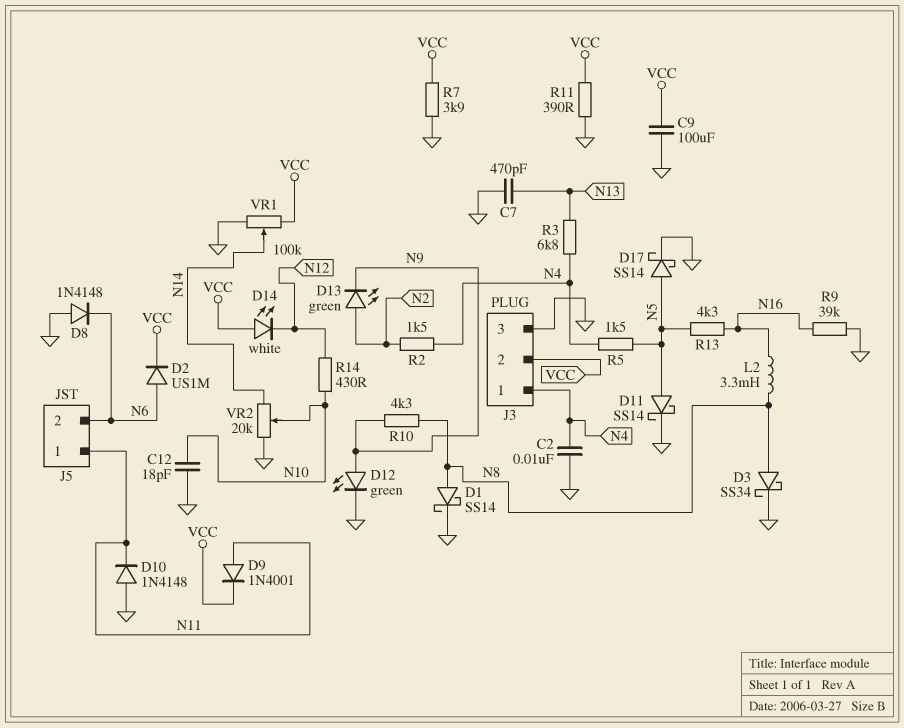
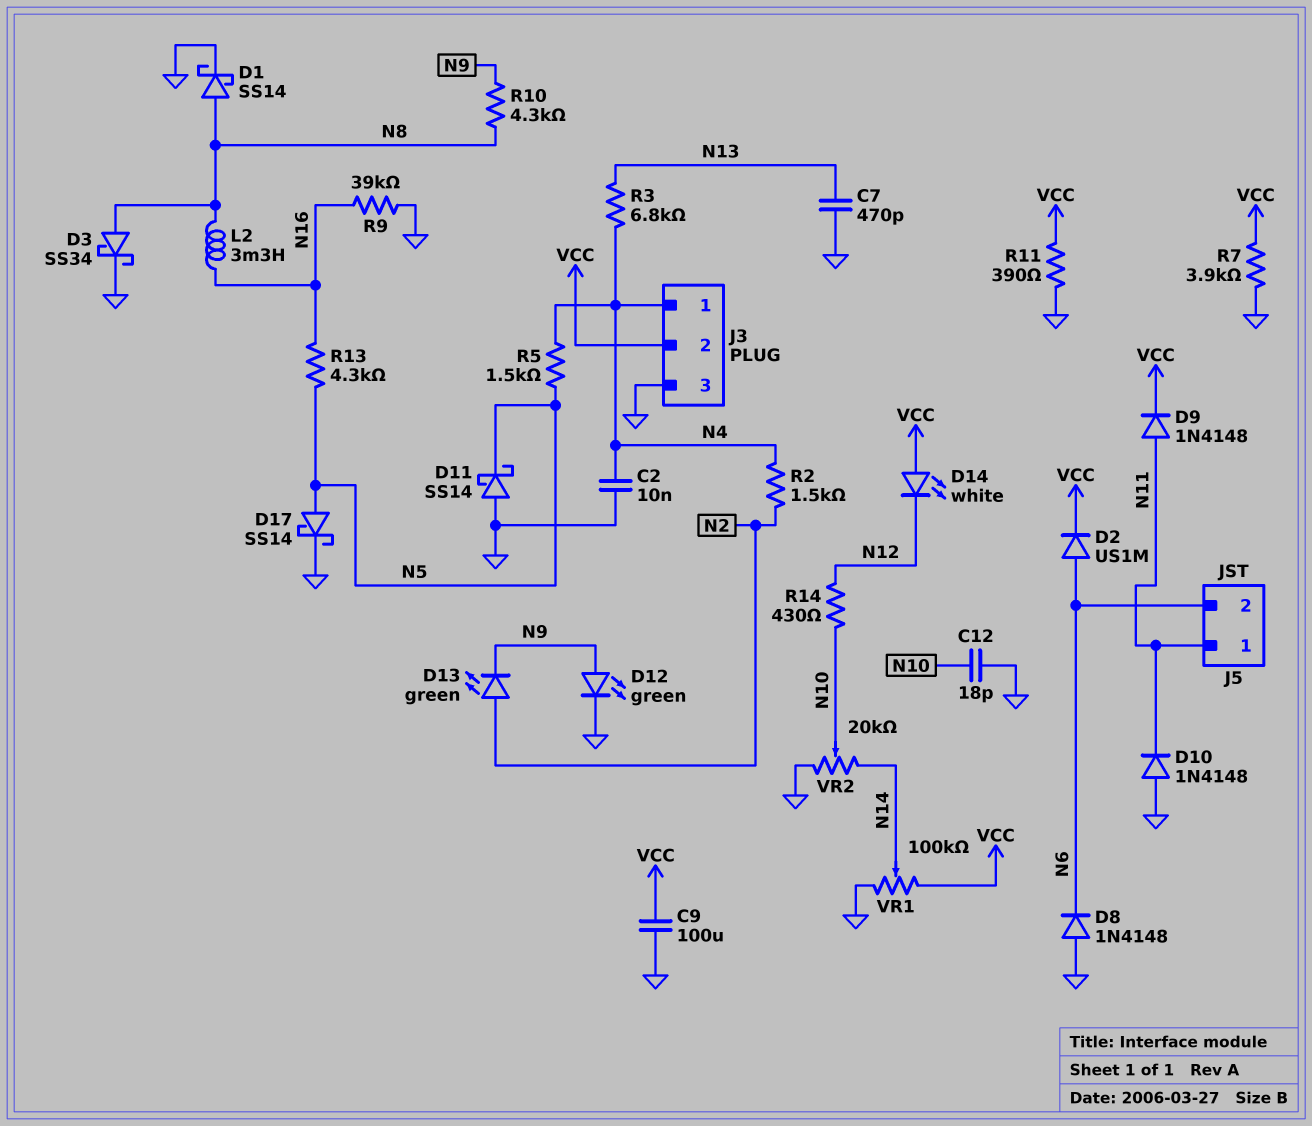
D9: diode 1N4001 (A N11, K VCC) -> diode 1N4148 (A N11, K VCC)
D11: schottky SS14 (A N5, K GND) -> schottky SS14 (A GND, K N5)

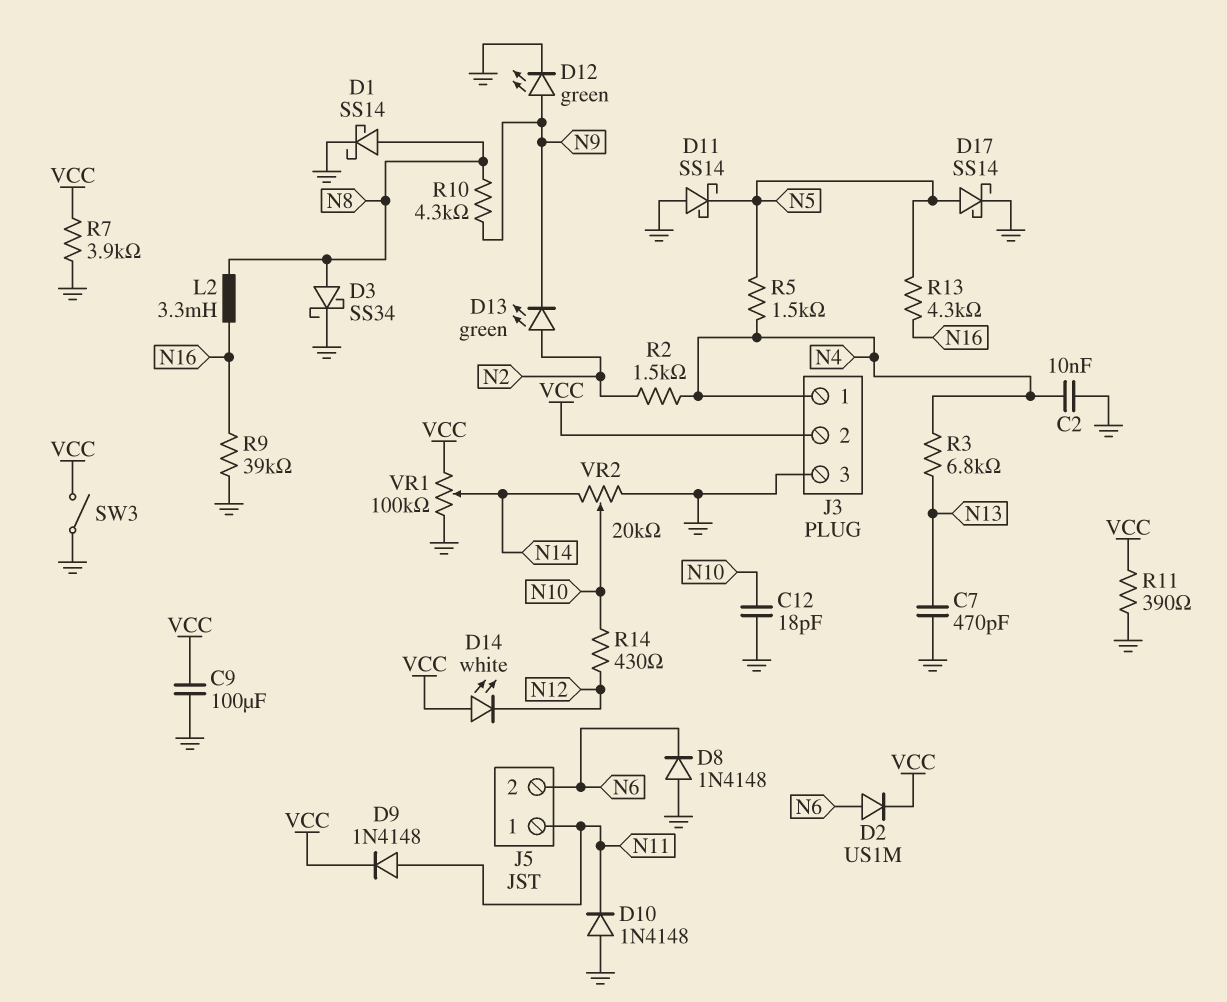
SW3: none -> switch (GND, VCC)

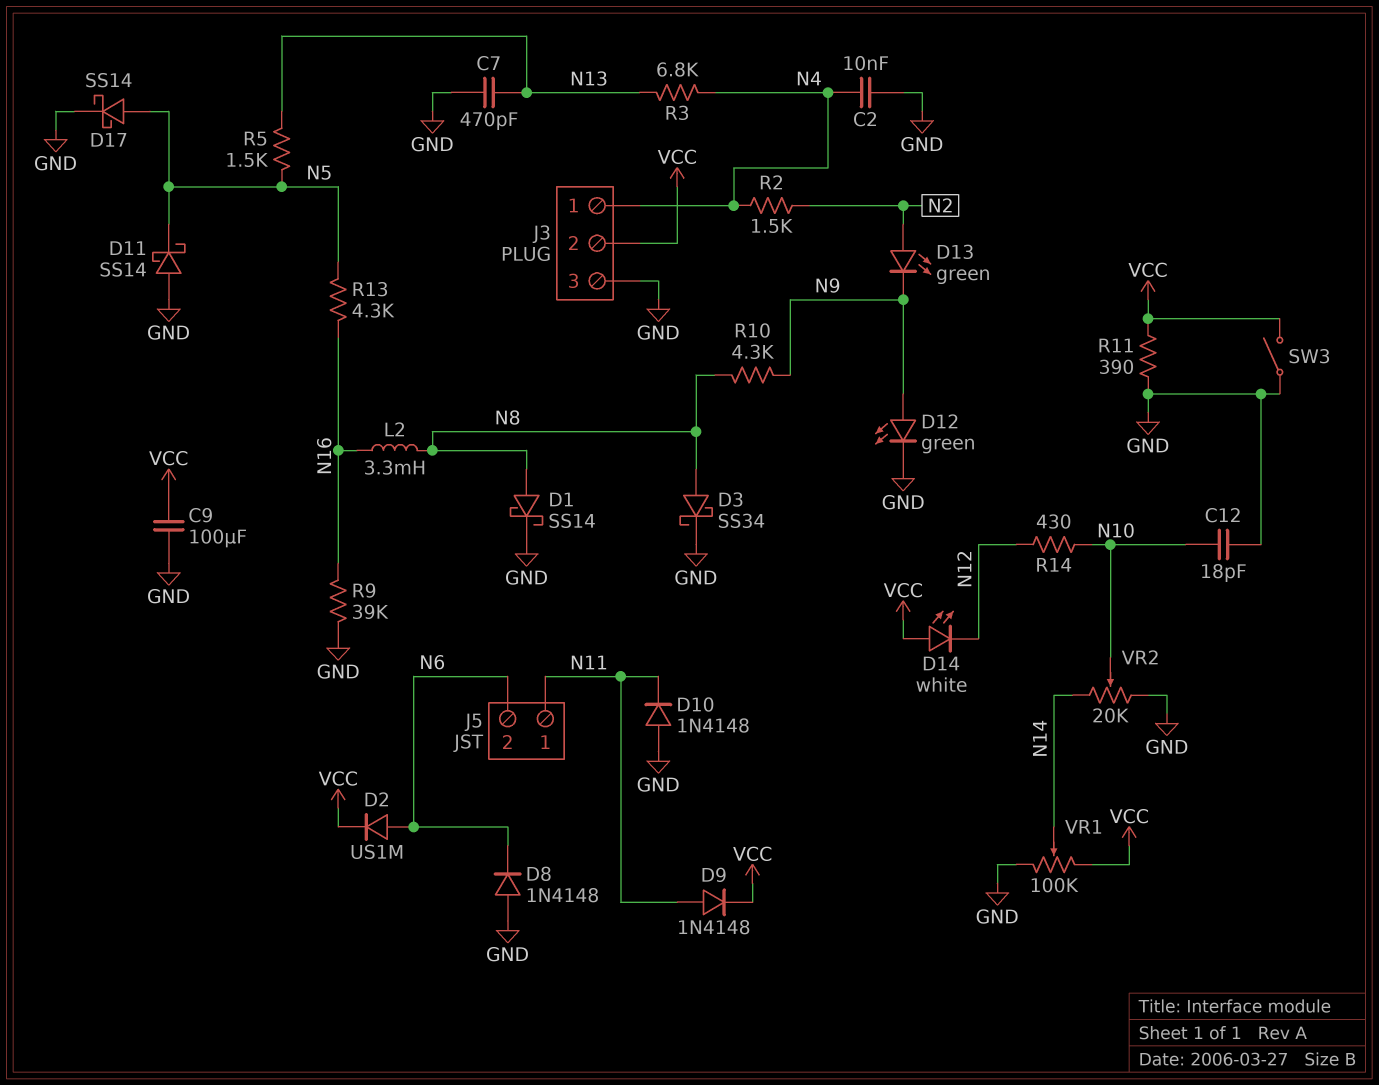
R5: 1.5k (N4, N5) -> 1.5k (N5, N13)
R7: 3.9k (GND, VCC) -> none

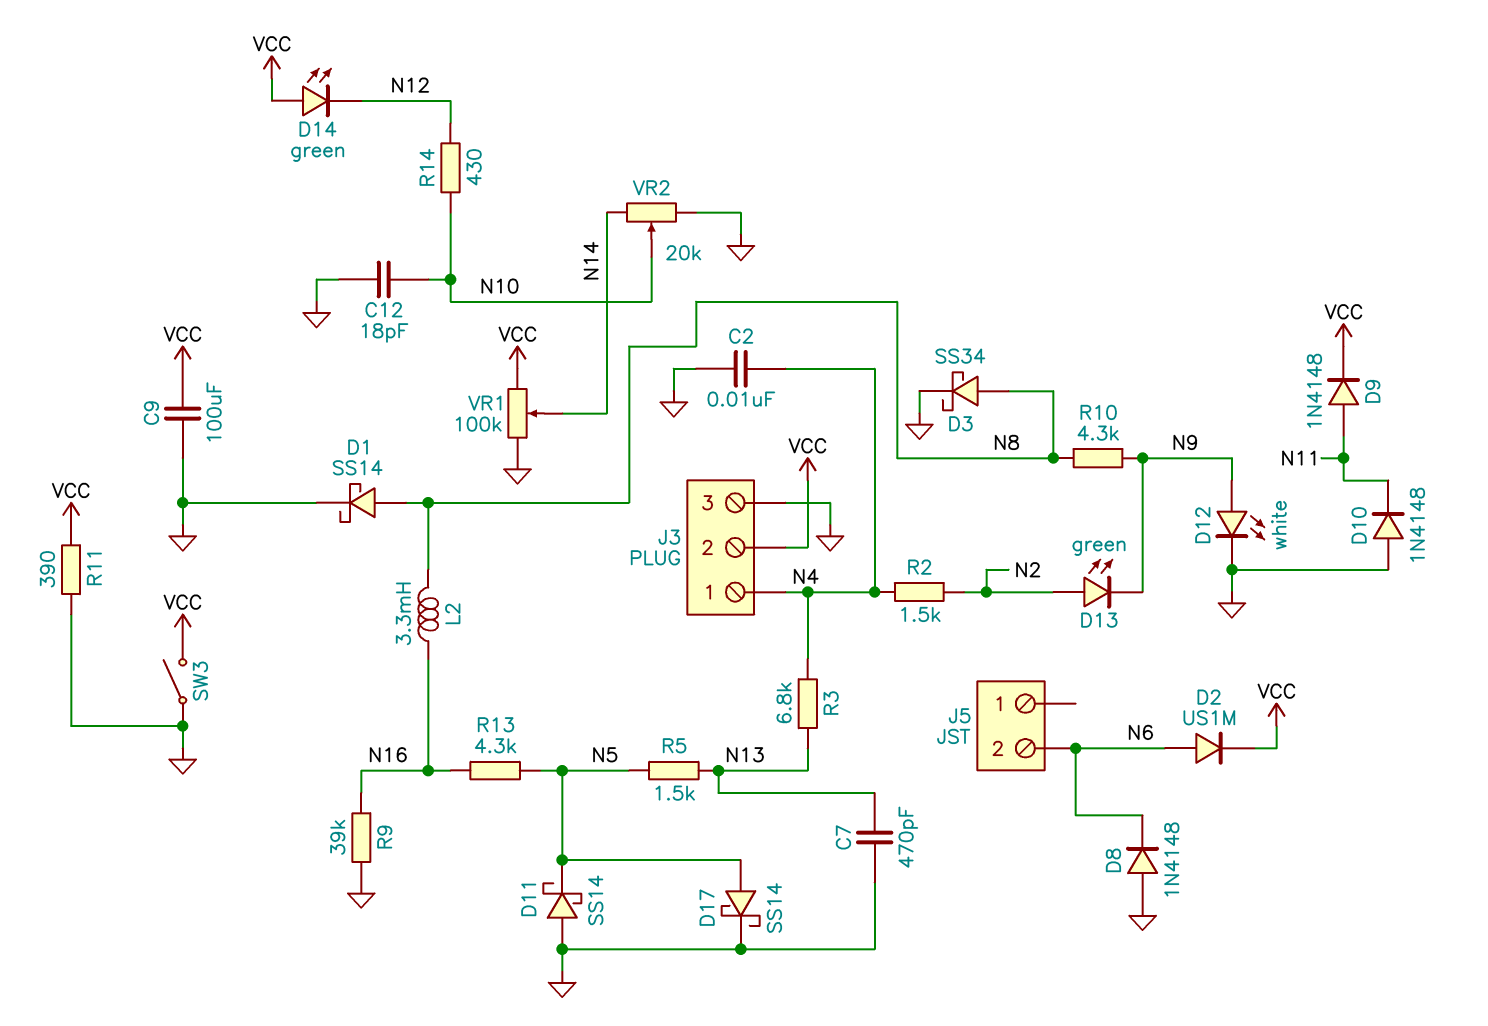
D12: LED green (A N9, K GND) -> LED white (A N9, K GND)
D14: LED white (A VCC, K N12) -> LED green (A VCC, K N12)
J5 pin 1: N11 -> none

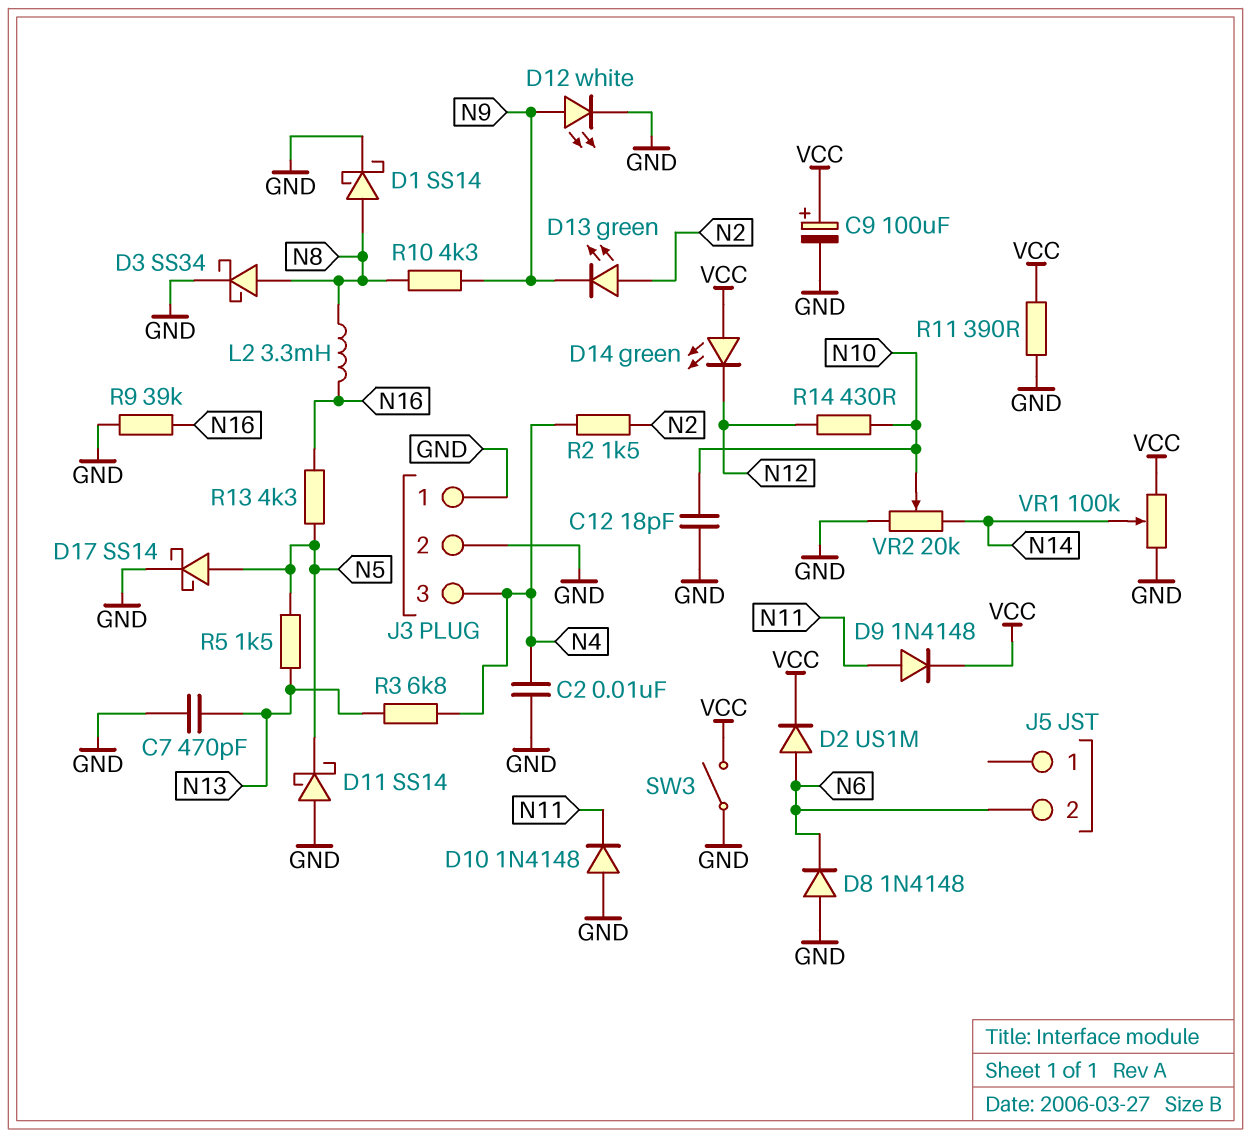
C9: 100uF (GND, VCC) -> 100uF (plus VCC, minus GND)
J3 pin 1: N4 -> GND
J3 pin 2: VCC -> GND
J3 pin 3: GND -> N4

